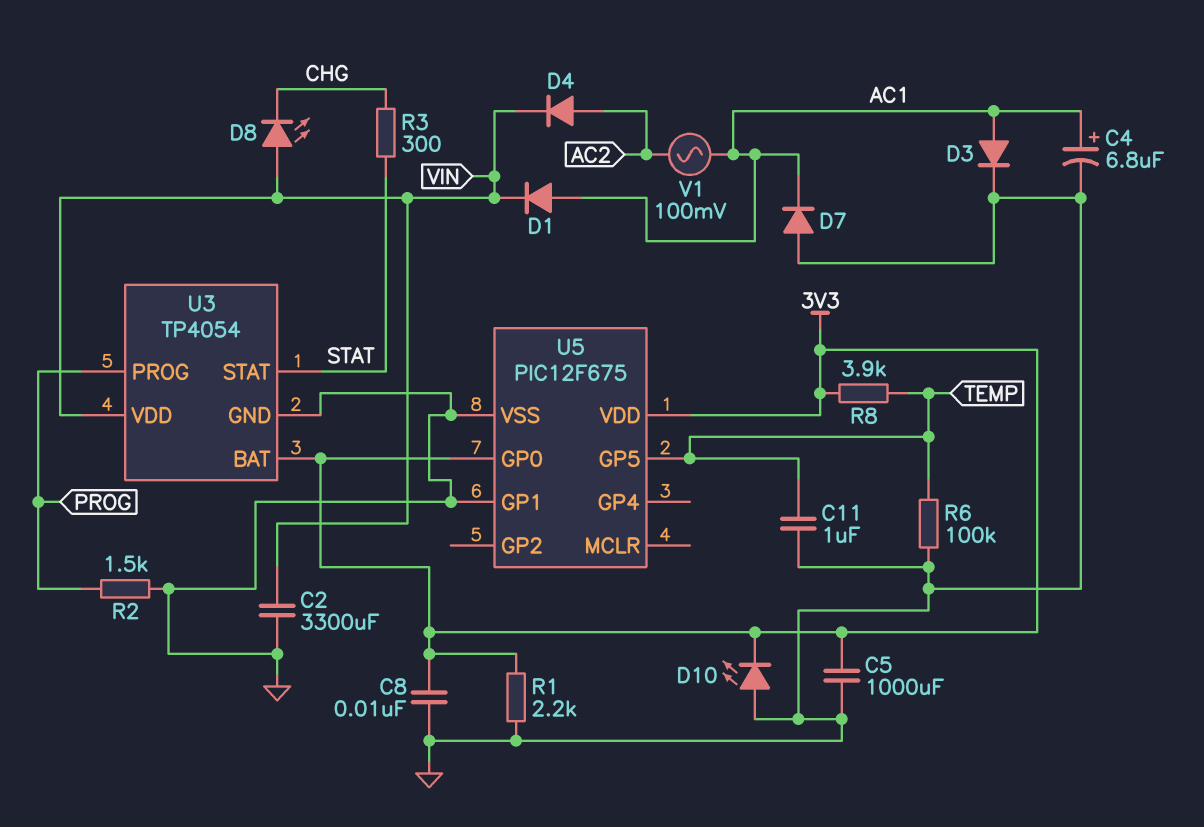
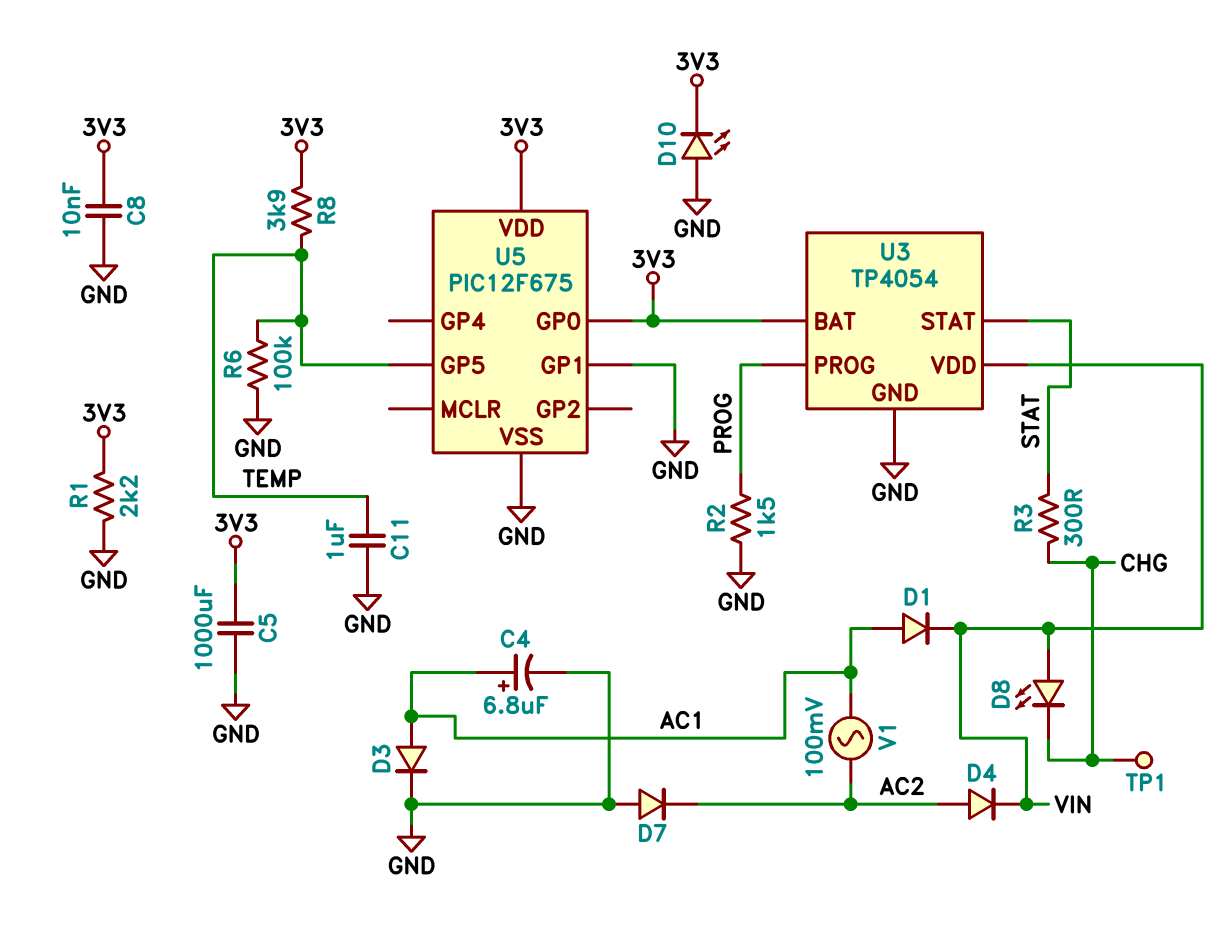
C2: 3300uF (GND, VIN) -> none
D7: diode (A GND, K AC1) -> diode (A GND, K AC2)
TP1: none -> test point (CHG)

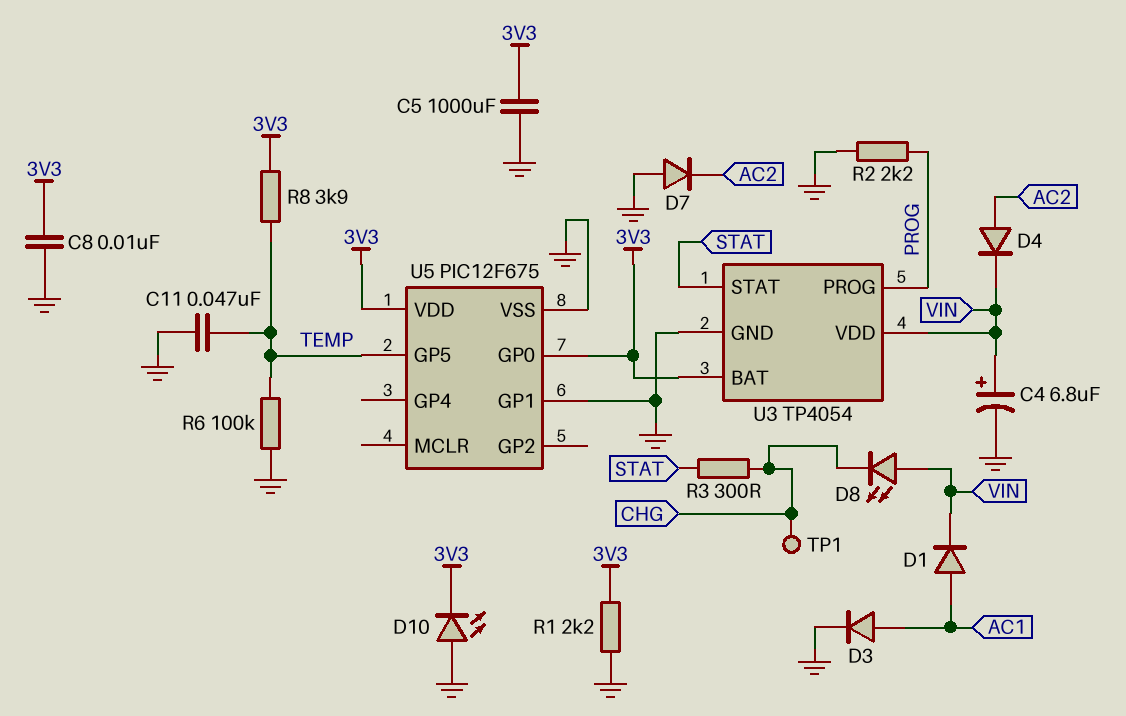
C4: 6.8uF (plus AC1, minus GND) -> 6.8uF (plus VIN, minus GND)
C11: 1uF (GND, TEMP) -> 47nF (GND, TEMP)
R2: 1.5k (GND, PROG) -> 2.2k (GND, PROG)
V1: AC 100mV (AC1, AC2) -> none

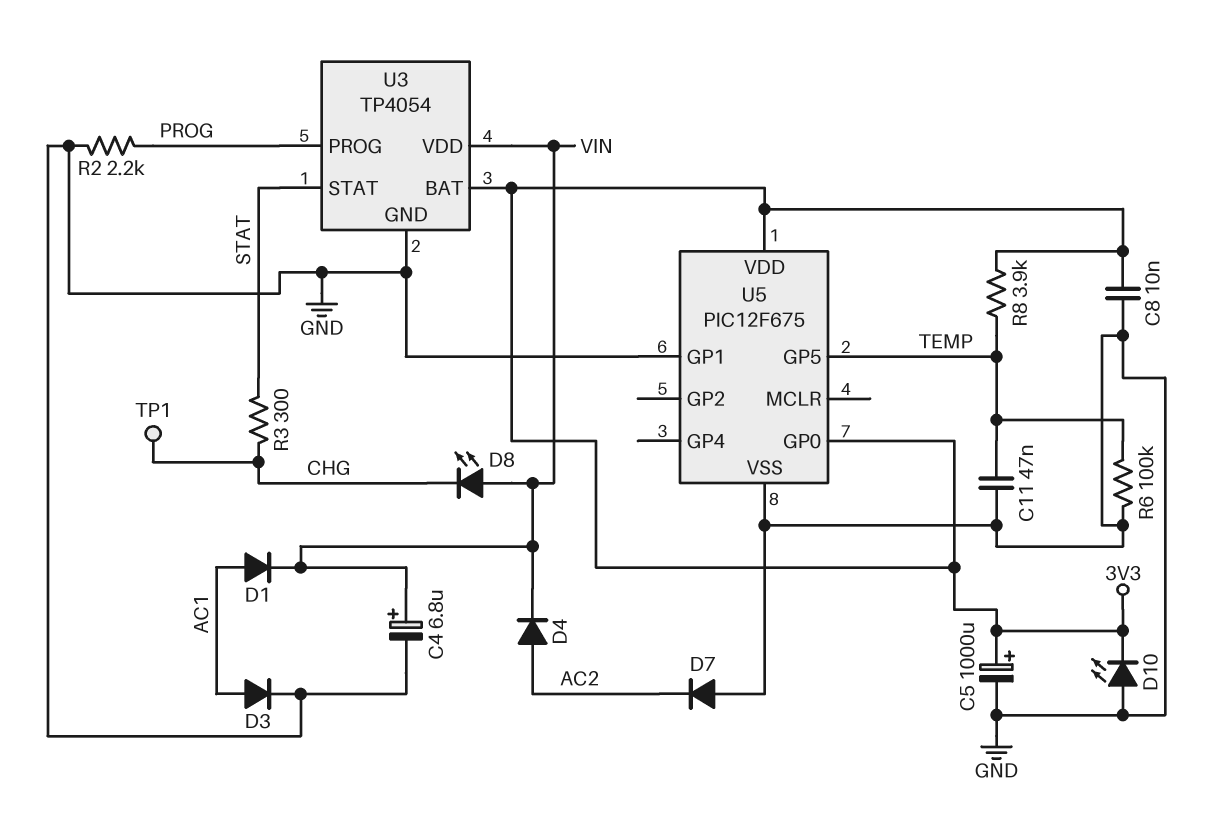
C5: 1000uF (3V3, GND) -> 1000uF (plus 3V3, minus GND)
R1: 2.2k (3V3, GND) -> none

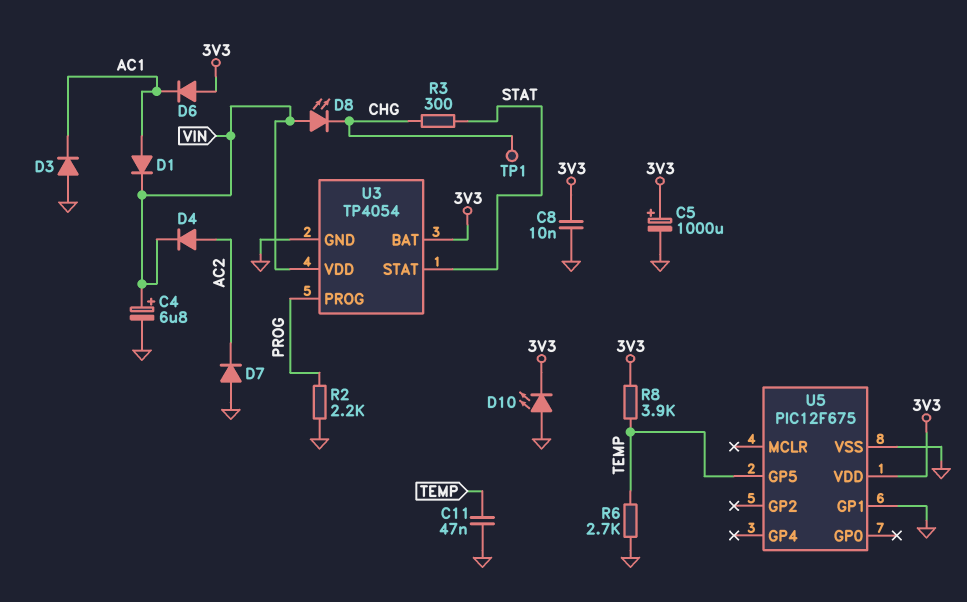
D3: diode (A AC1, K GND) -> diode (A GND, K AC1)
D6: none -> diode (A 3V3, K AC1)
R6: 100k (GND, TEMP) -> 2.7k (GND, TEMP)
U5 pin GP0: 3V3 -> none

